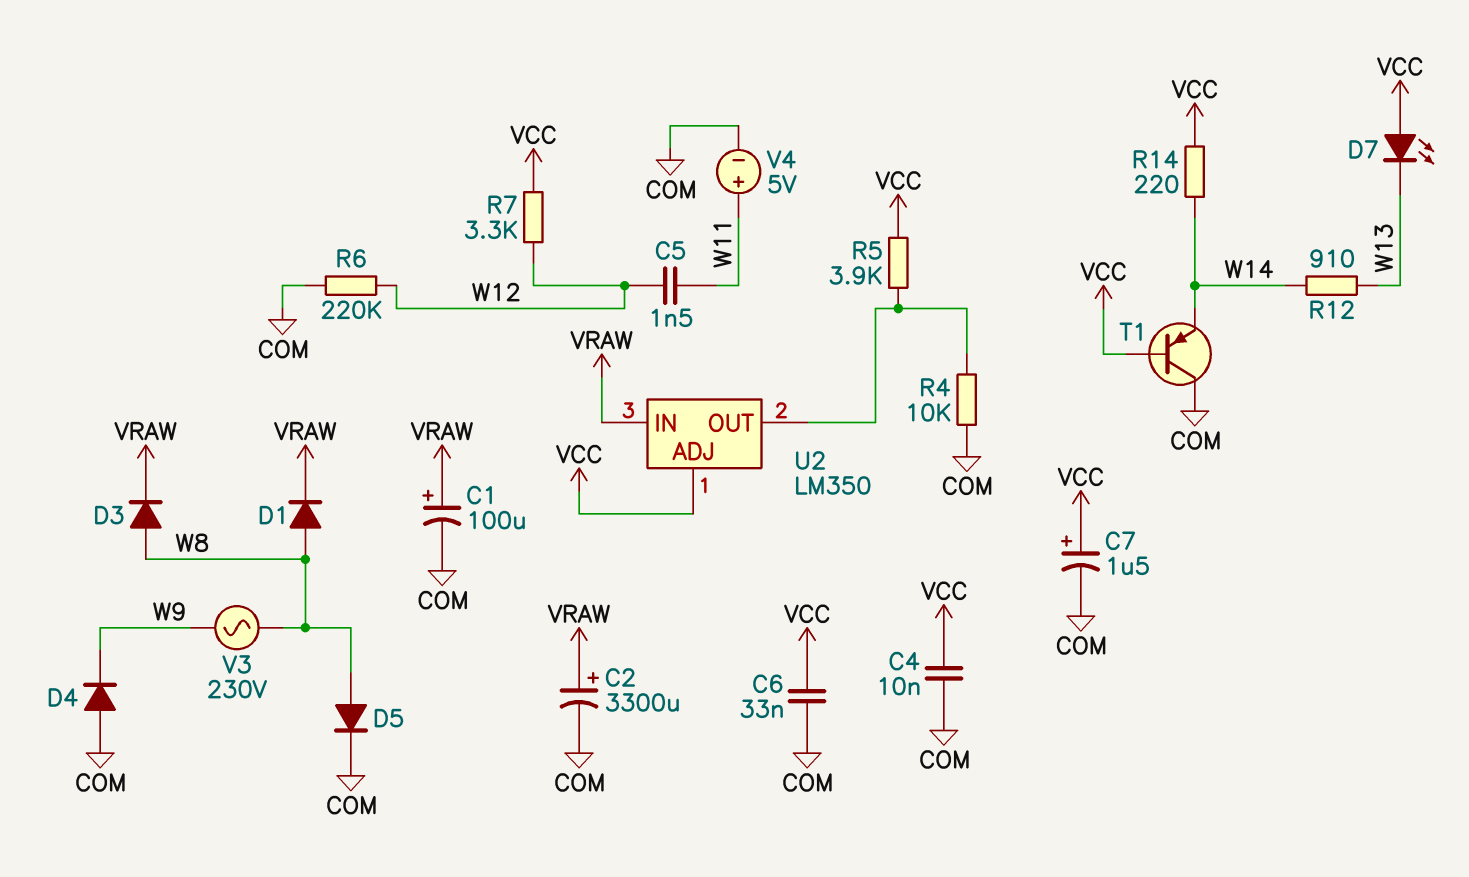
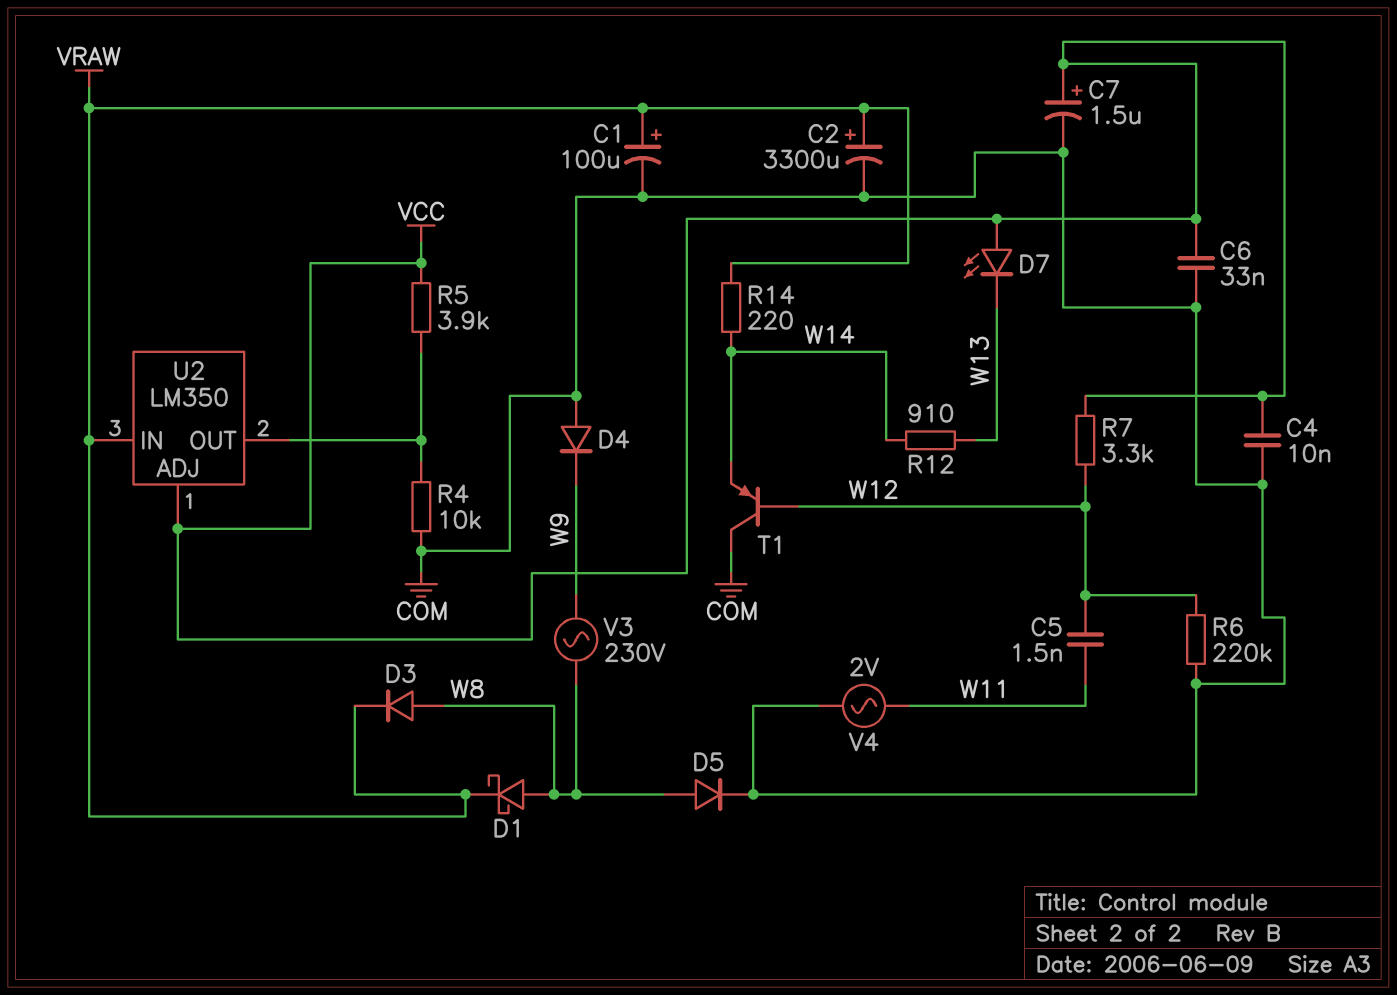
D1: diode (A W8, K VRAW) -> schottky (A W8, K VRAW)
R14: 220 (VCC, W14) -> 220 (VRAW, W14)
T1: PNP (B VCC, C COM, E W14) -> PNP (B W12, C COM, E W14)
V4: 5V (plus W11, minus COM) -> AC 2V (COM, W11)

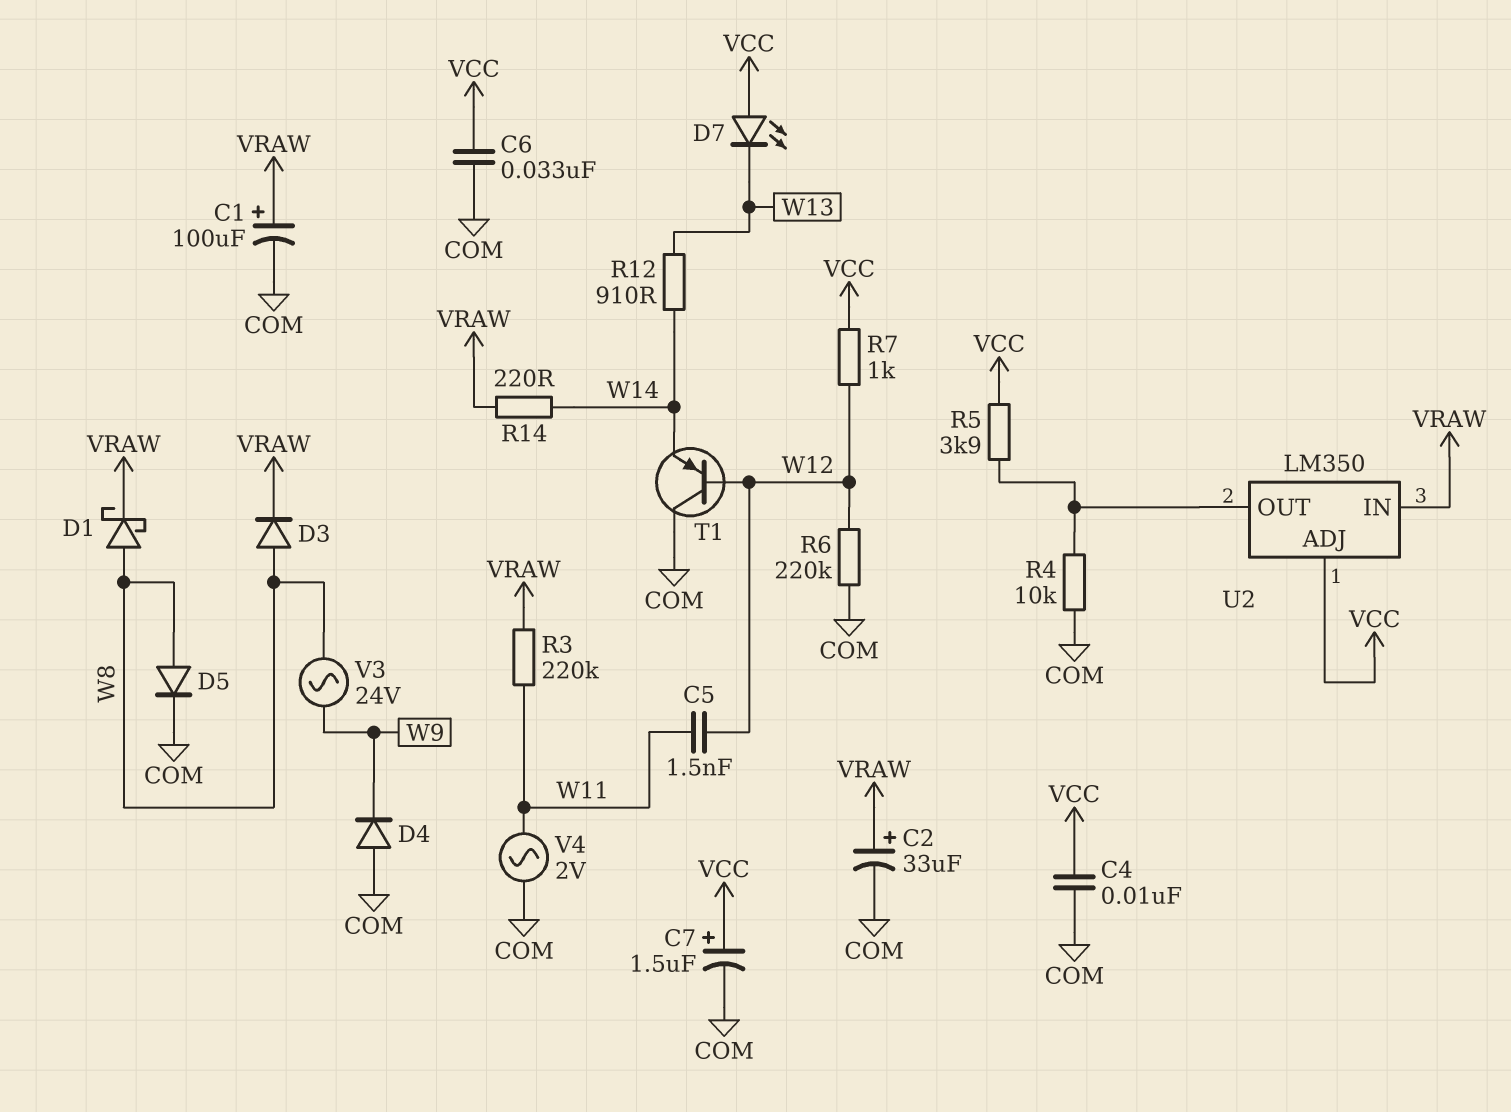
C2: 3300uF (plus VRAW, minus COM) -> 33uF (plus VRAW, minus COM)
R3: none -> 220k (VRAW, W11)
R7: 3.3k (VCC, W12) -> 1k (VCC, W12)
V3: AC 230V (W8, W9) -> AC 24V (W8, W9)

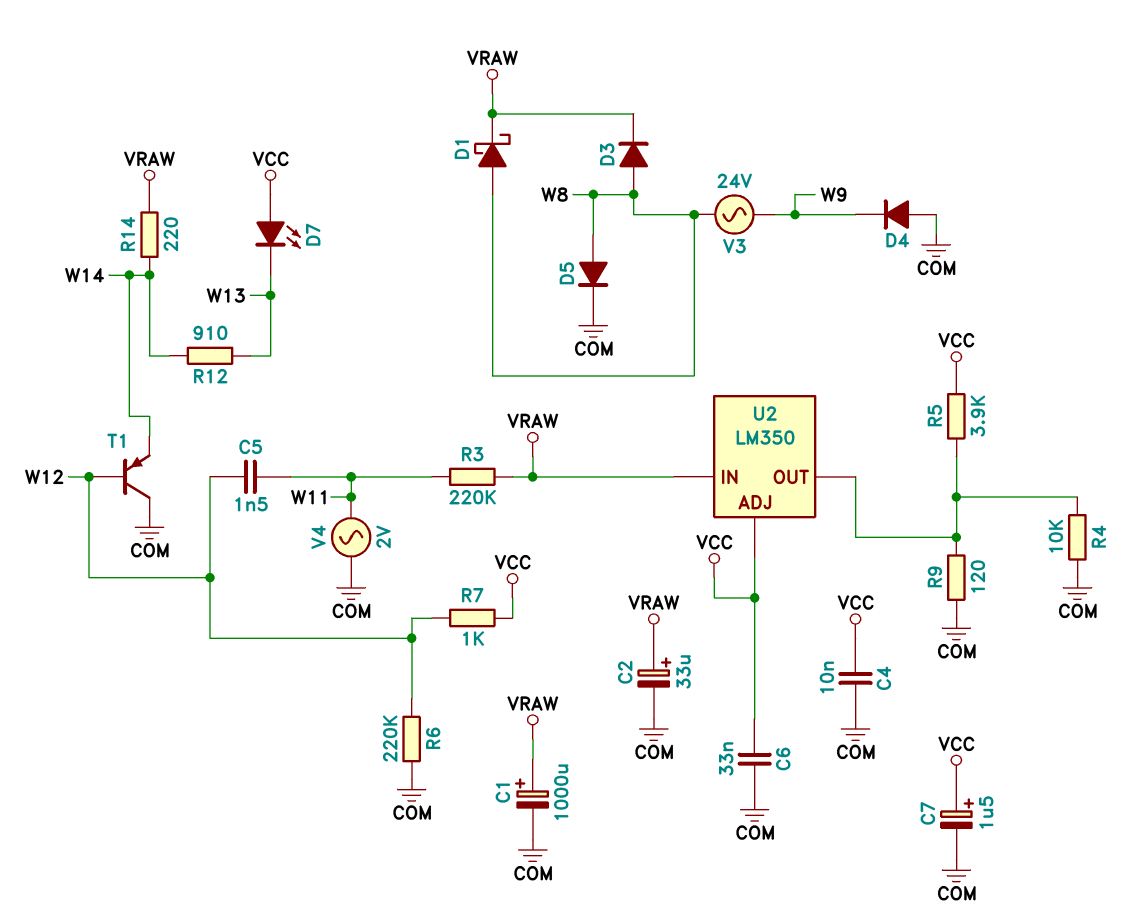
C1: 100uF (plus VRAW, minus COM) -> 1000uF (plus VRAW, minus COM)
R9: none -> 120 (COM, U2/OUT)

